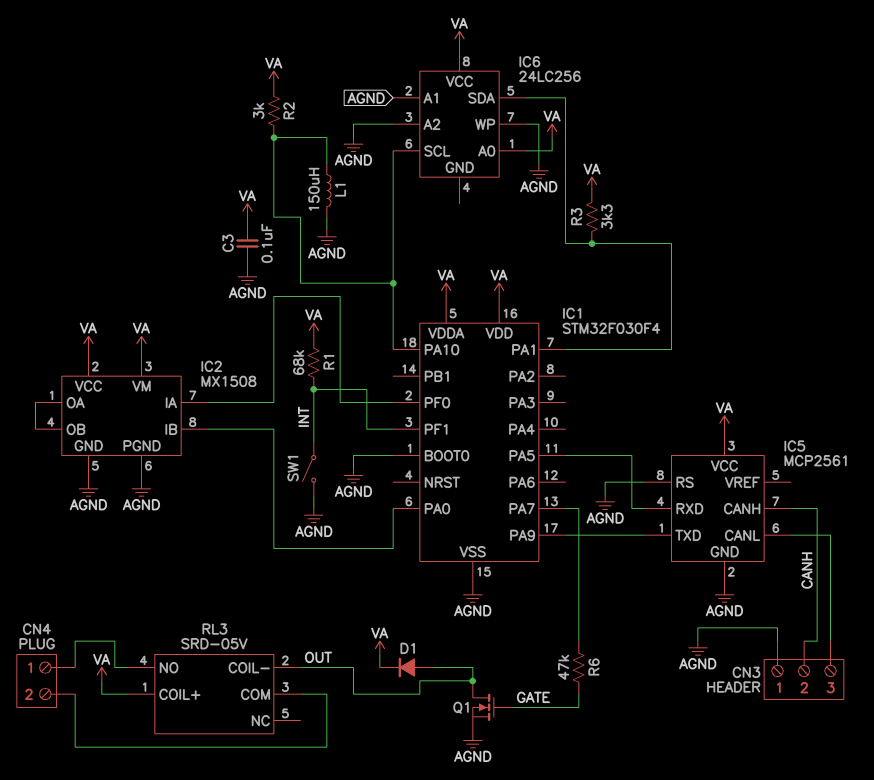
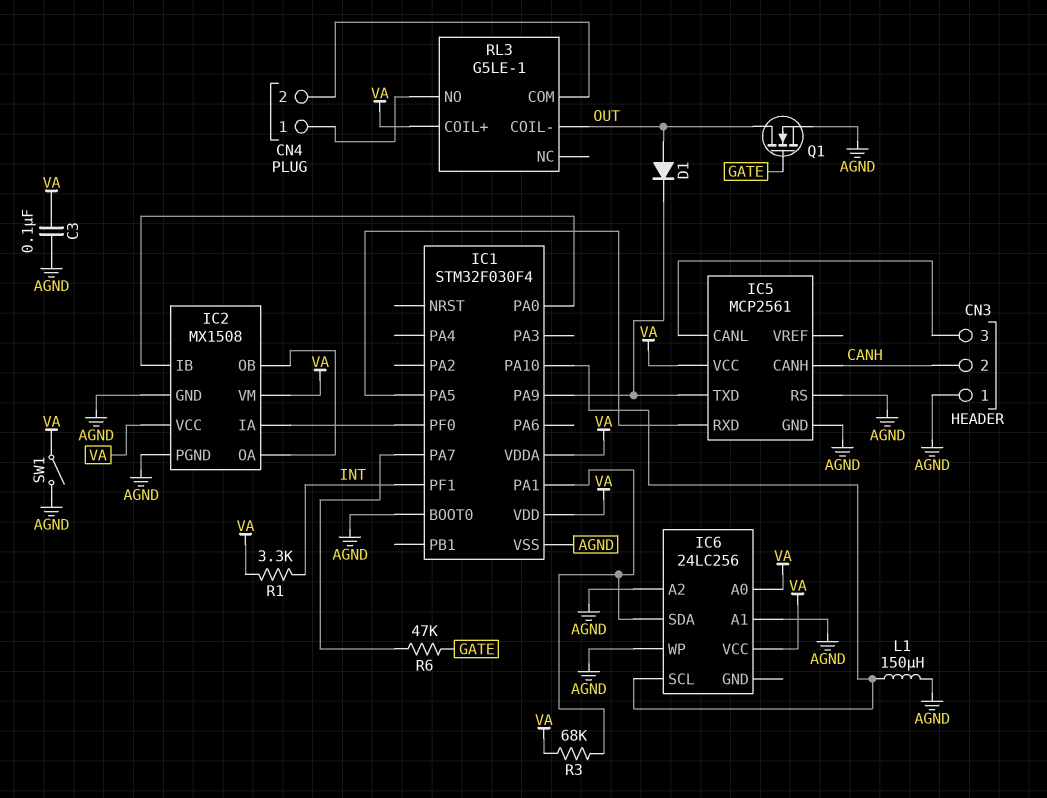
D1: diode (A OUT, K VA) -> diode (A OUT, K IC1/PA9)
R1: 68k (INT, VA) -> 3.3k (INT, VA)
R2: 3k (IC1/PA10, VA) -> none
R3: 3.3k (IC1/PA1, VA) -> 68k (IC1/PA1, VA)
RL3: SRD-05V -> G5LE-1
SW1: switch (AGND, INT) -> switch (AGND, VA)

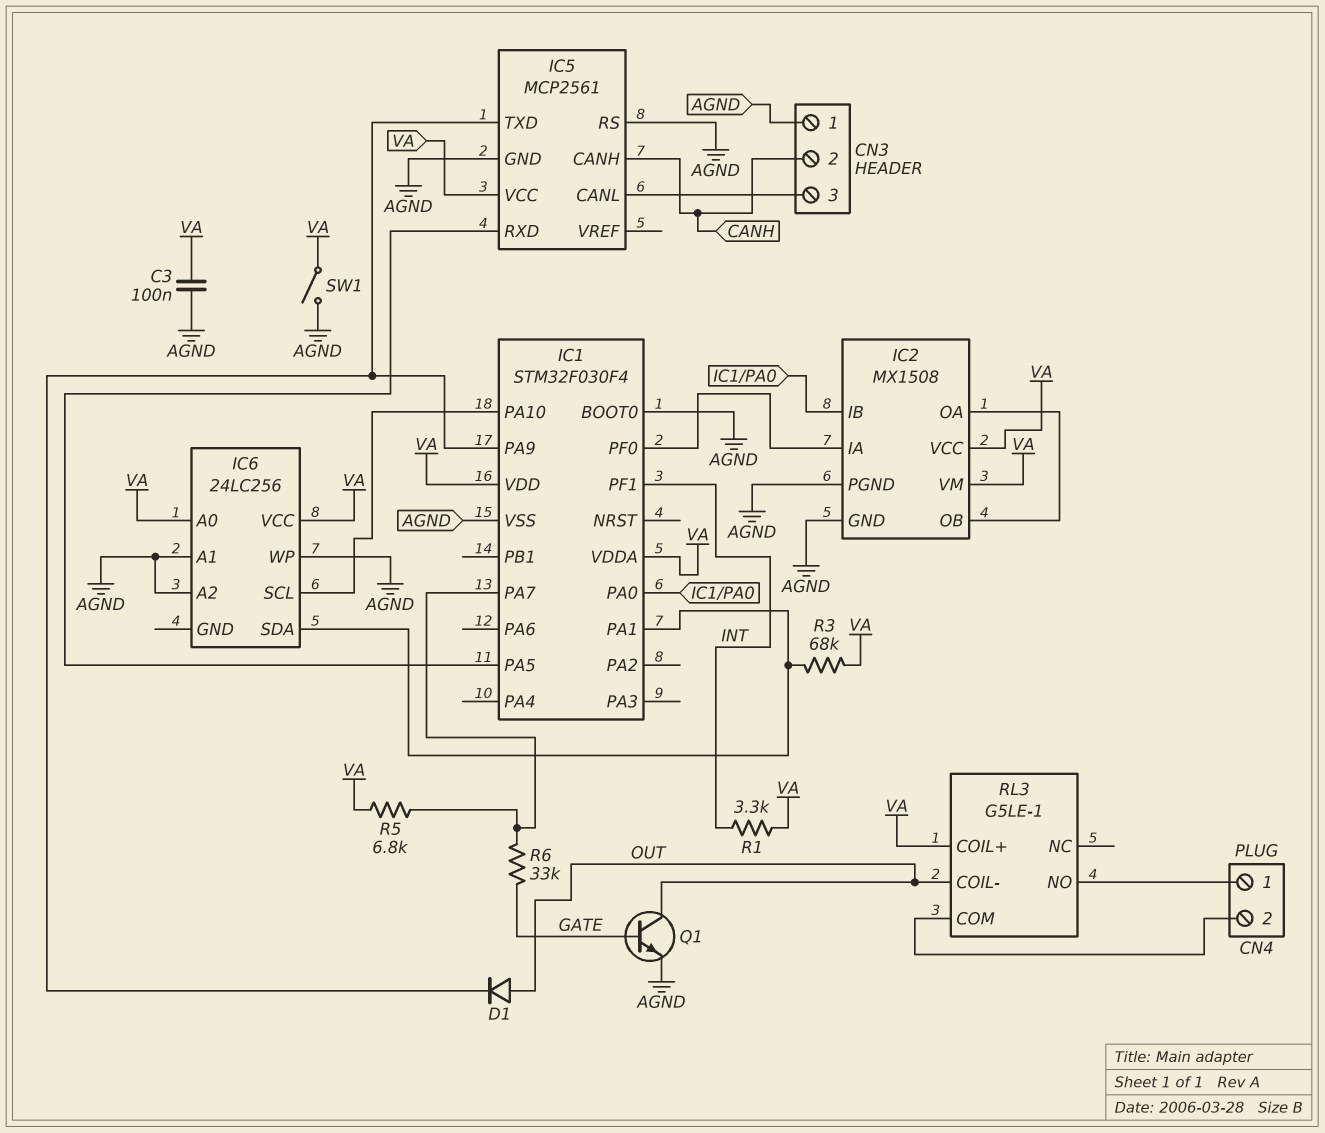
L1: 150uH (AGND, IC1/PA10) -> none
Q1: NMOS (G GATE, D OUT, S AGND) -> NPN (B GATE, C OUT, E AGND)
R5: none -> 6.8k (IC1/PA7, VA)
R6: 47k (GATE, IC1/PA7) -> 33k (GATE, IC1/PA7)

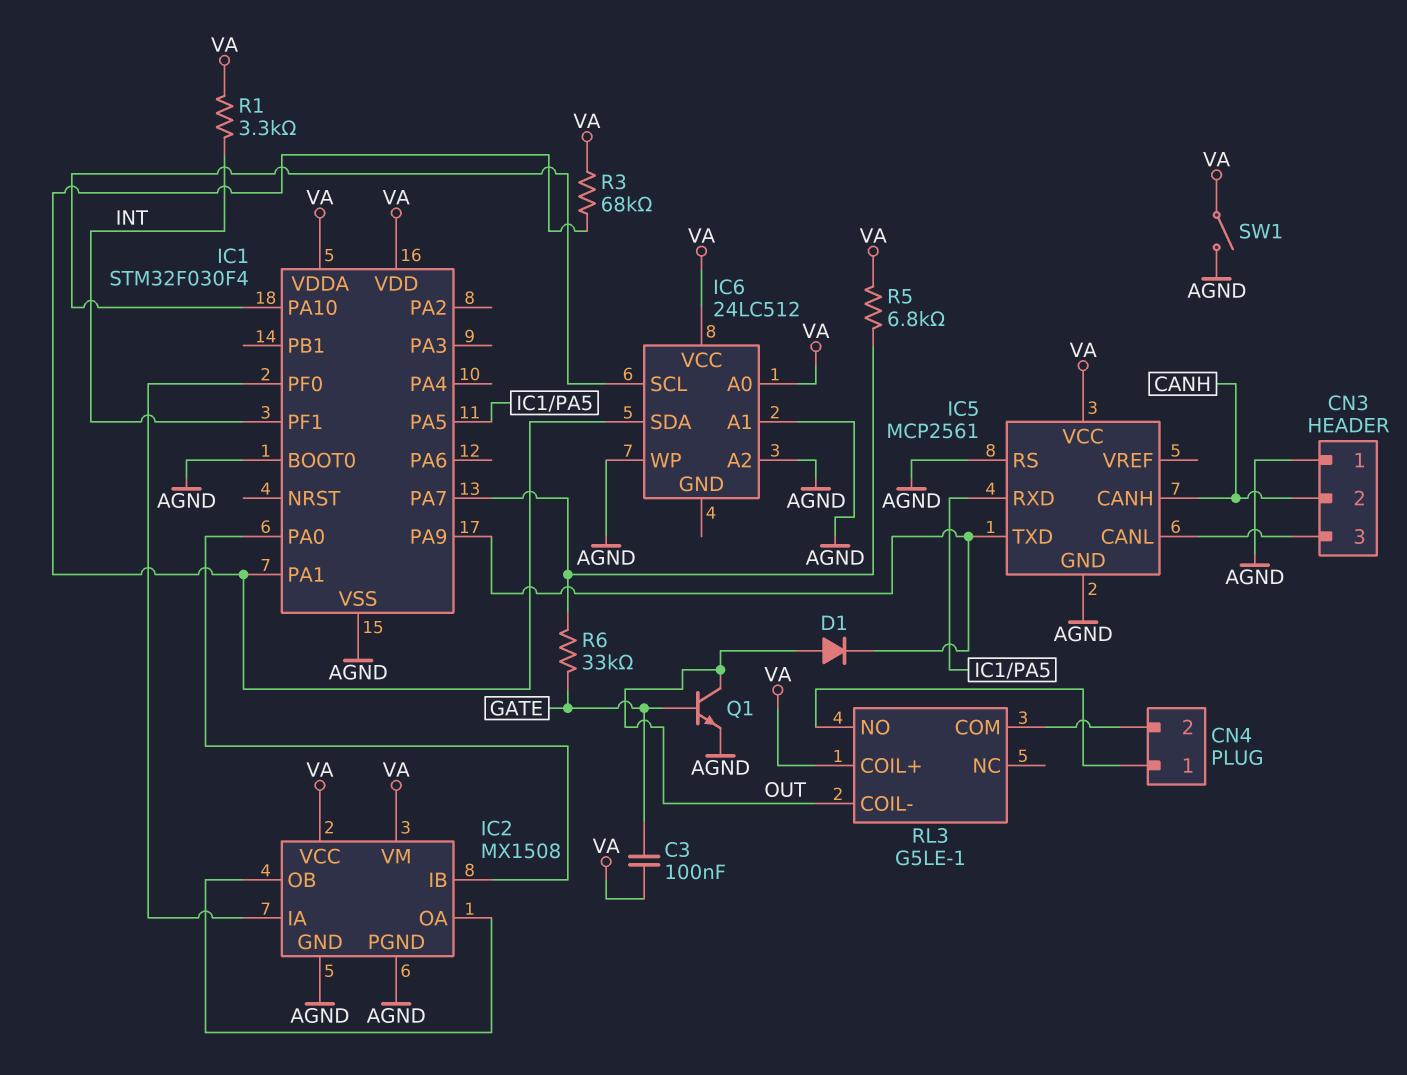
C3: 100nF (AGND, VA) -> 100nF (GATE, VA)
IC6: 24LC256 -> 24LC512

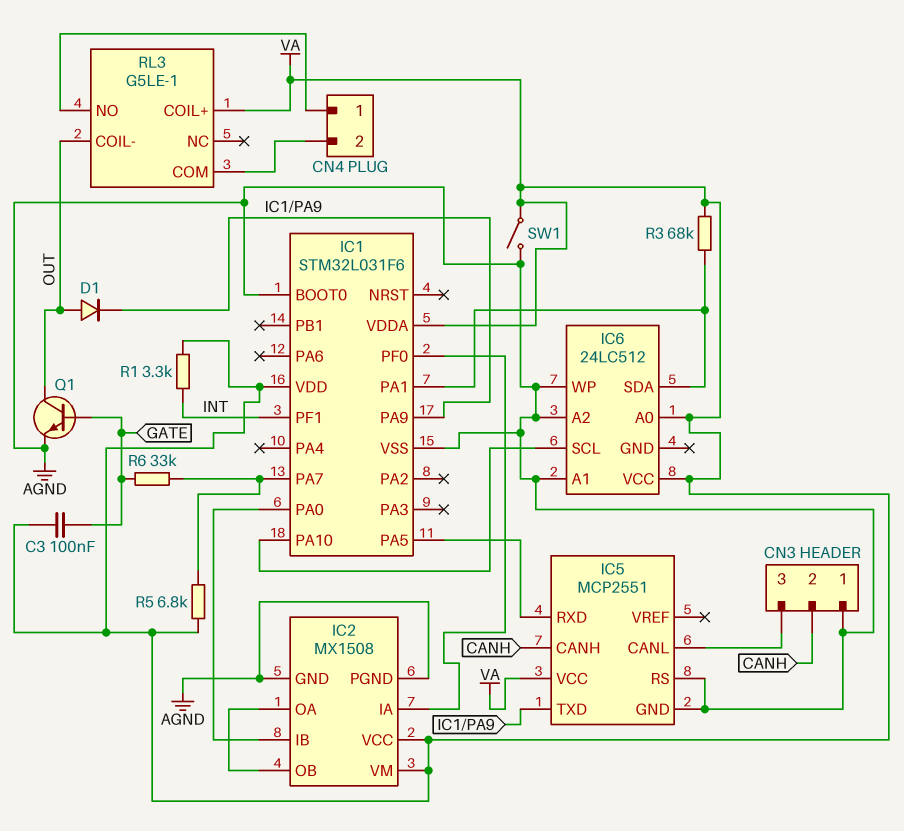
IC1: STM32F030F4 -> STM32L031F6
IC5: MCP2561 -> MCP2551

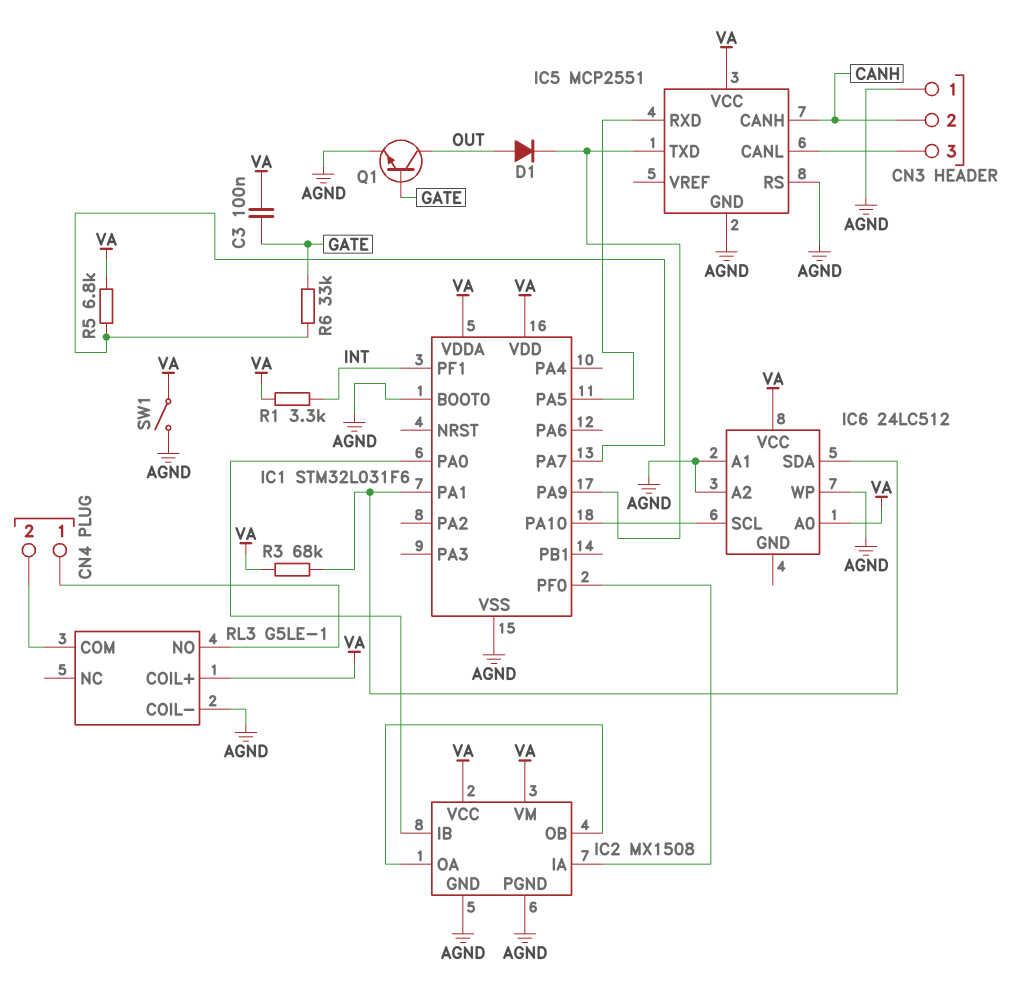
RL3 pin COIL-: OUT -> AGND

